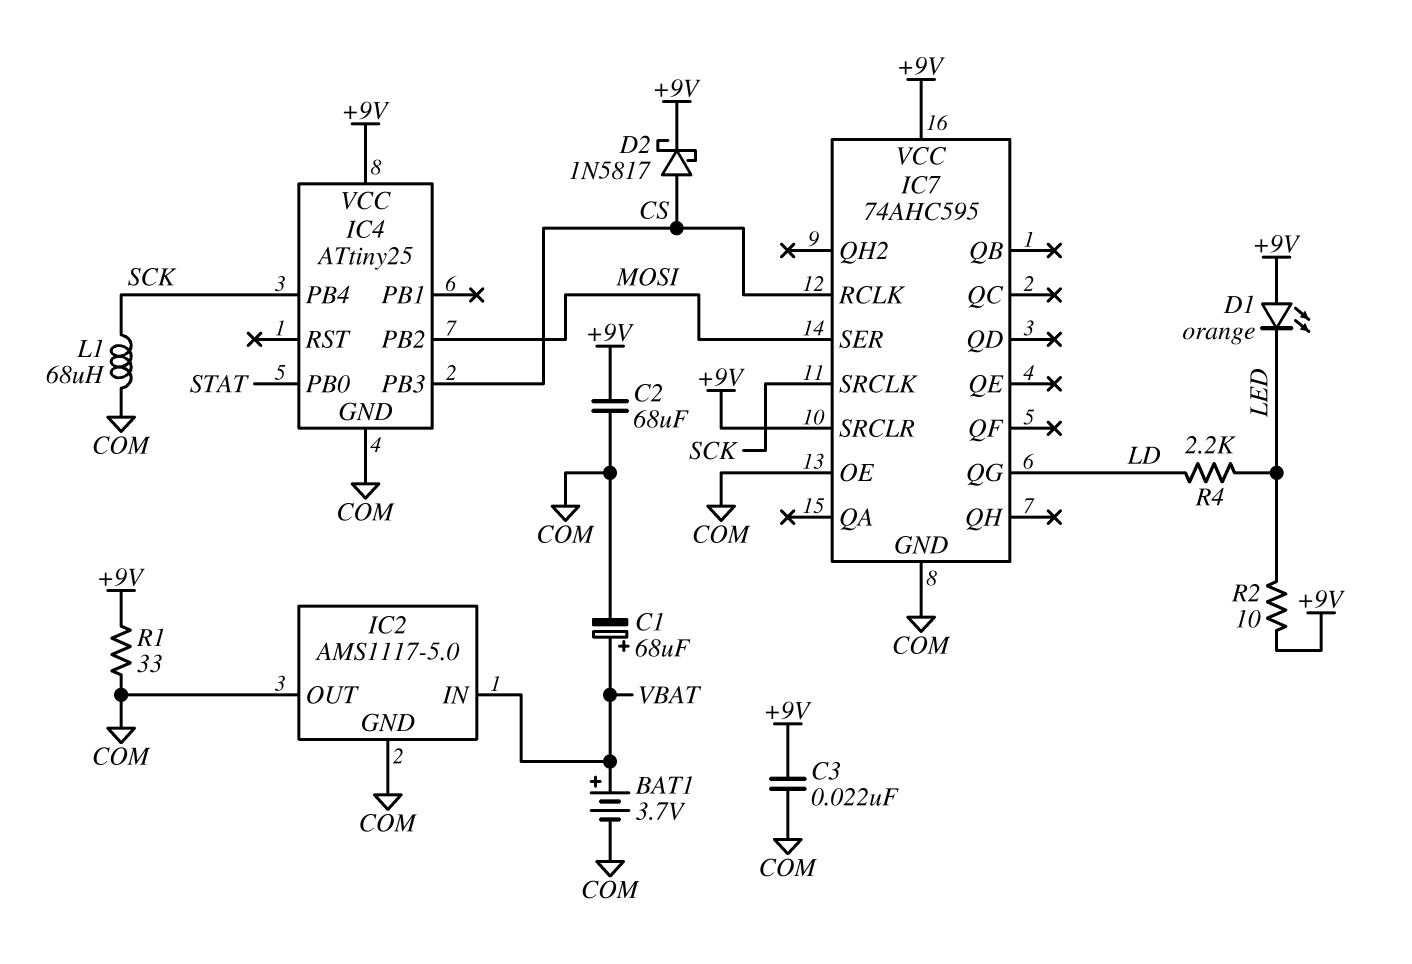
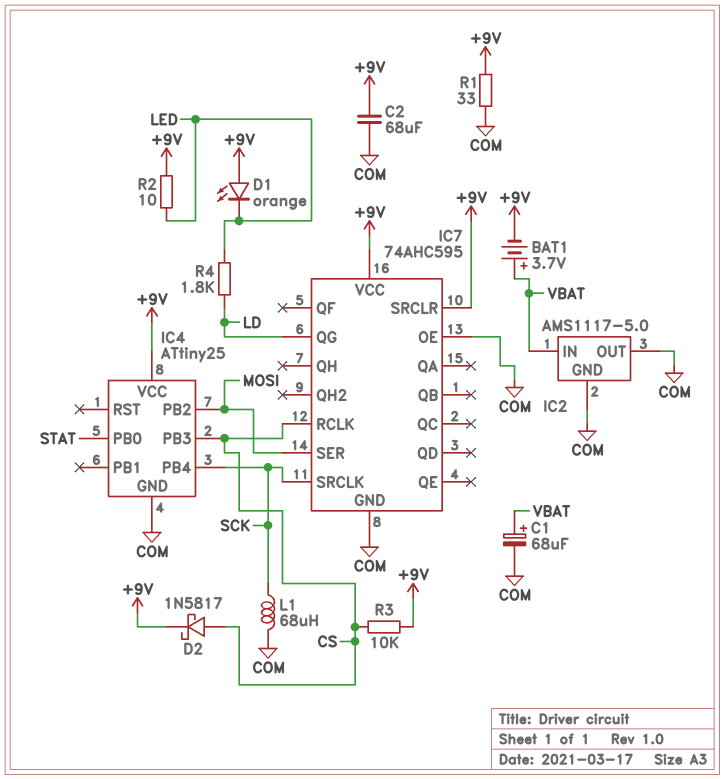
BAT1: 3.7V (plus VBAT, minus COM) -> 3.7V (plus VBAT, minus +9V)
C3: 22nF (+9V, COM) -> none
R3: none -> 10k (+9V, CS)
R4: 2.2k (LD, LED) -> 1.8k (LD, LED)

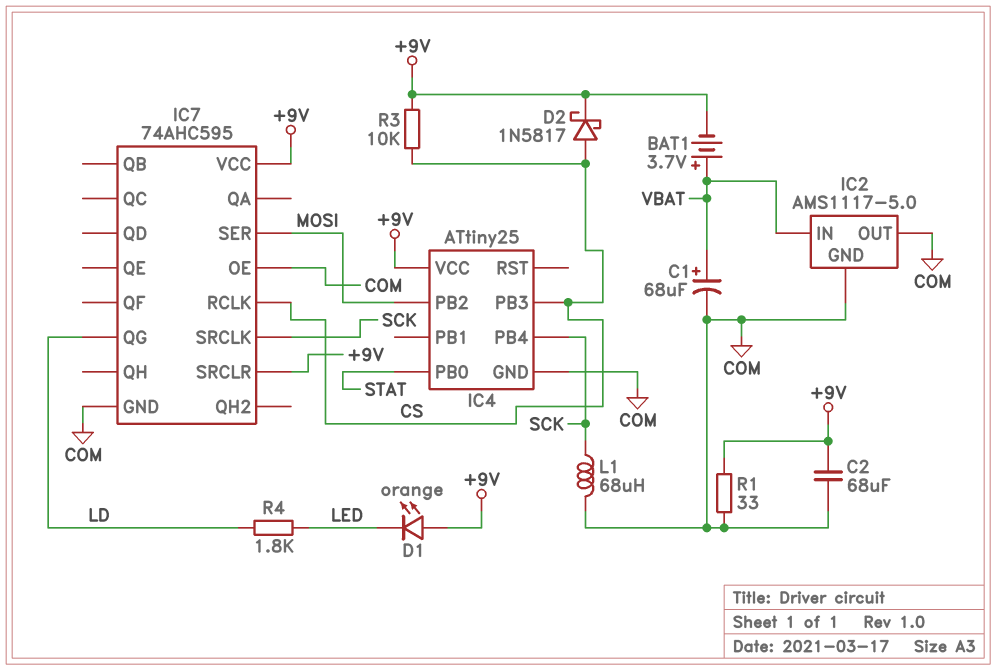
R2: 10 (+9V, LED) -> none

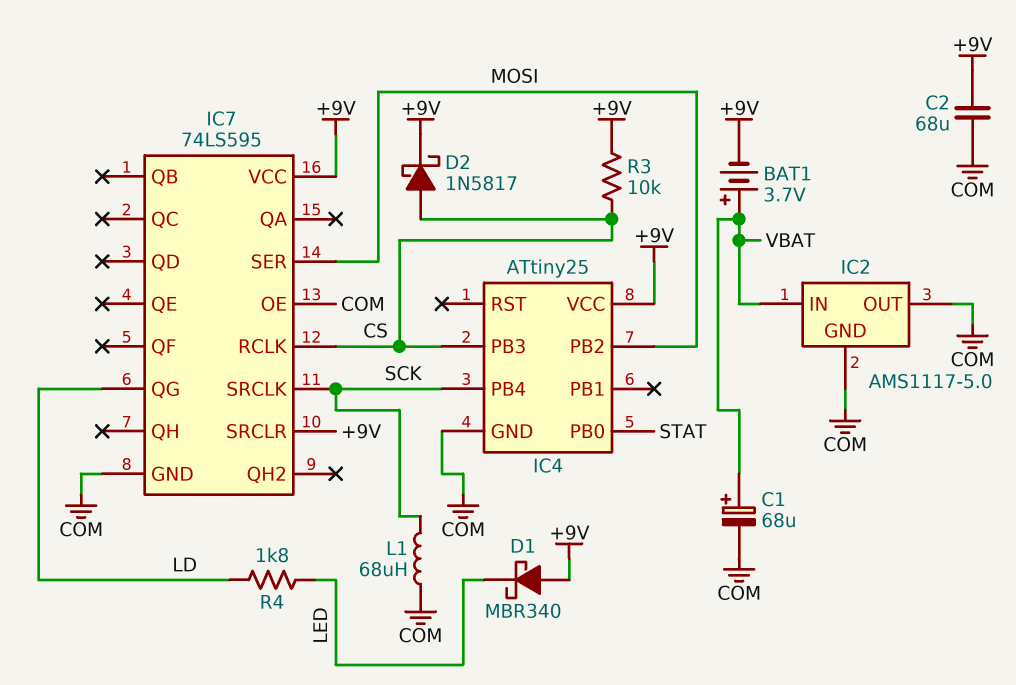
D1: LED orange (A +9V, K LED) -> schottky MBR340 (A +9V, K LED)
IC7: 74AHC595 -> 74LS595
R1: 33 (+9V, COM) -> none

